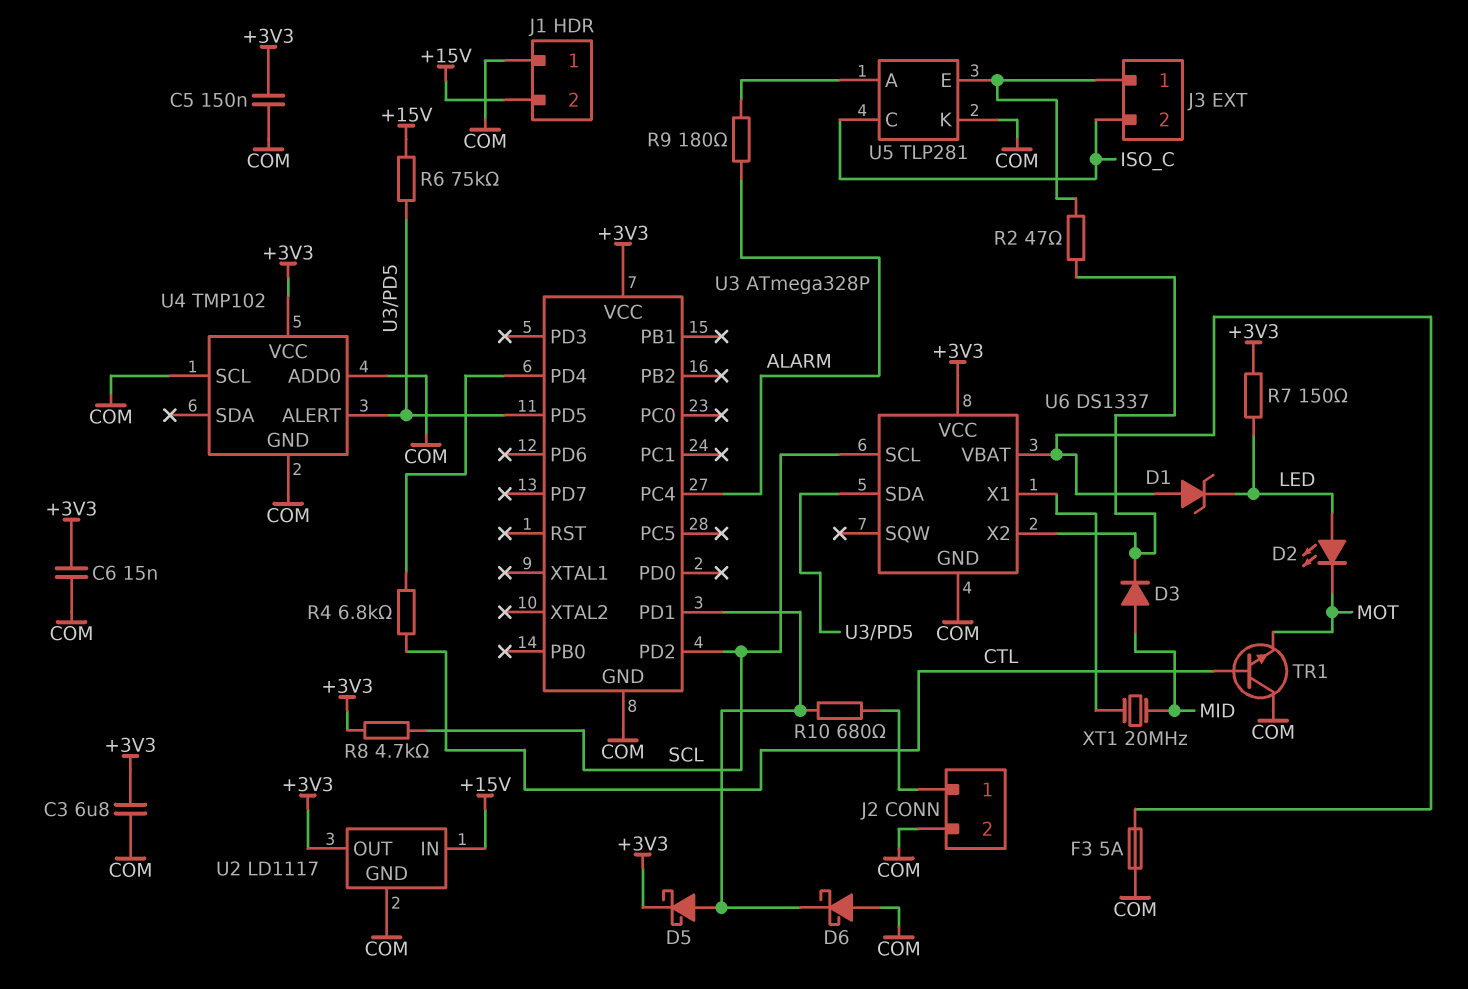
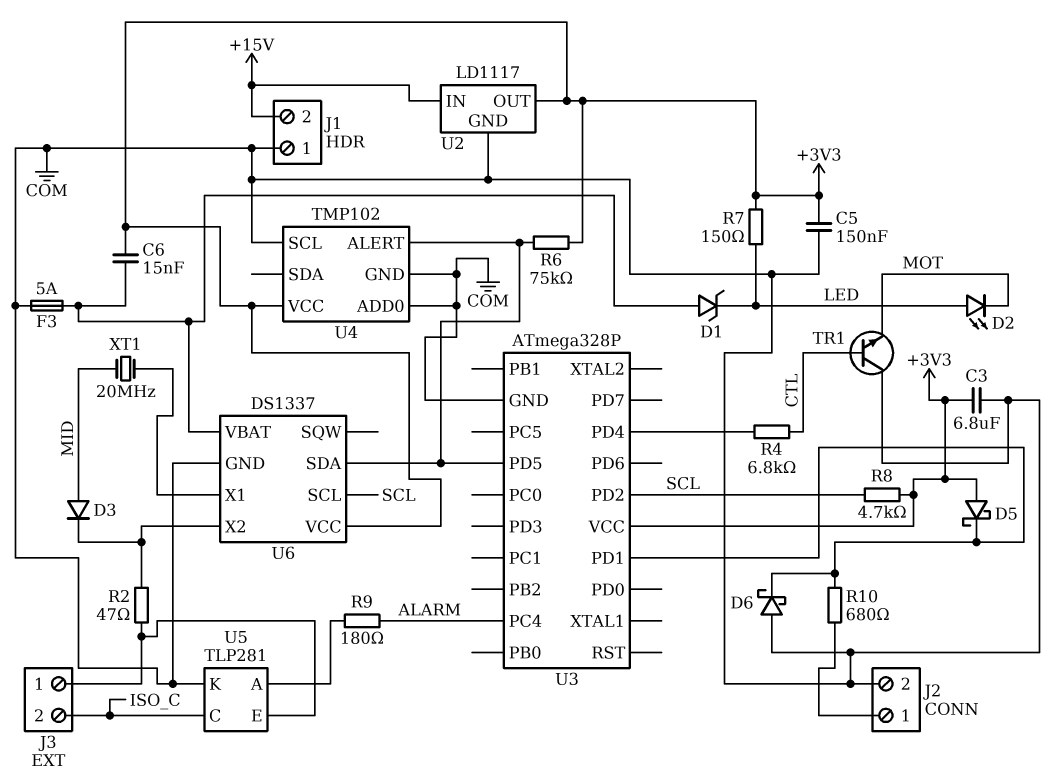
C6: 15nF (+3V3, COM) -> 15nF (+3V3, U6/VBAT)
D5: schottky (A U3/PD1, K +3V3) -> schottky (A +3V3, K U3/PD1)
R6: 75k (+15V, U3/PD5) -> 75k (+3V3, U3/PD5)

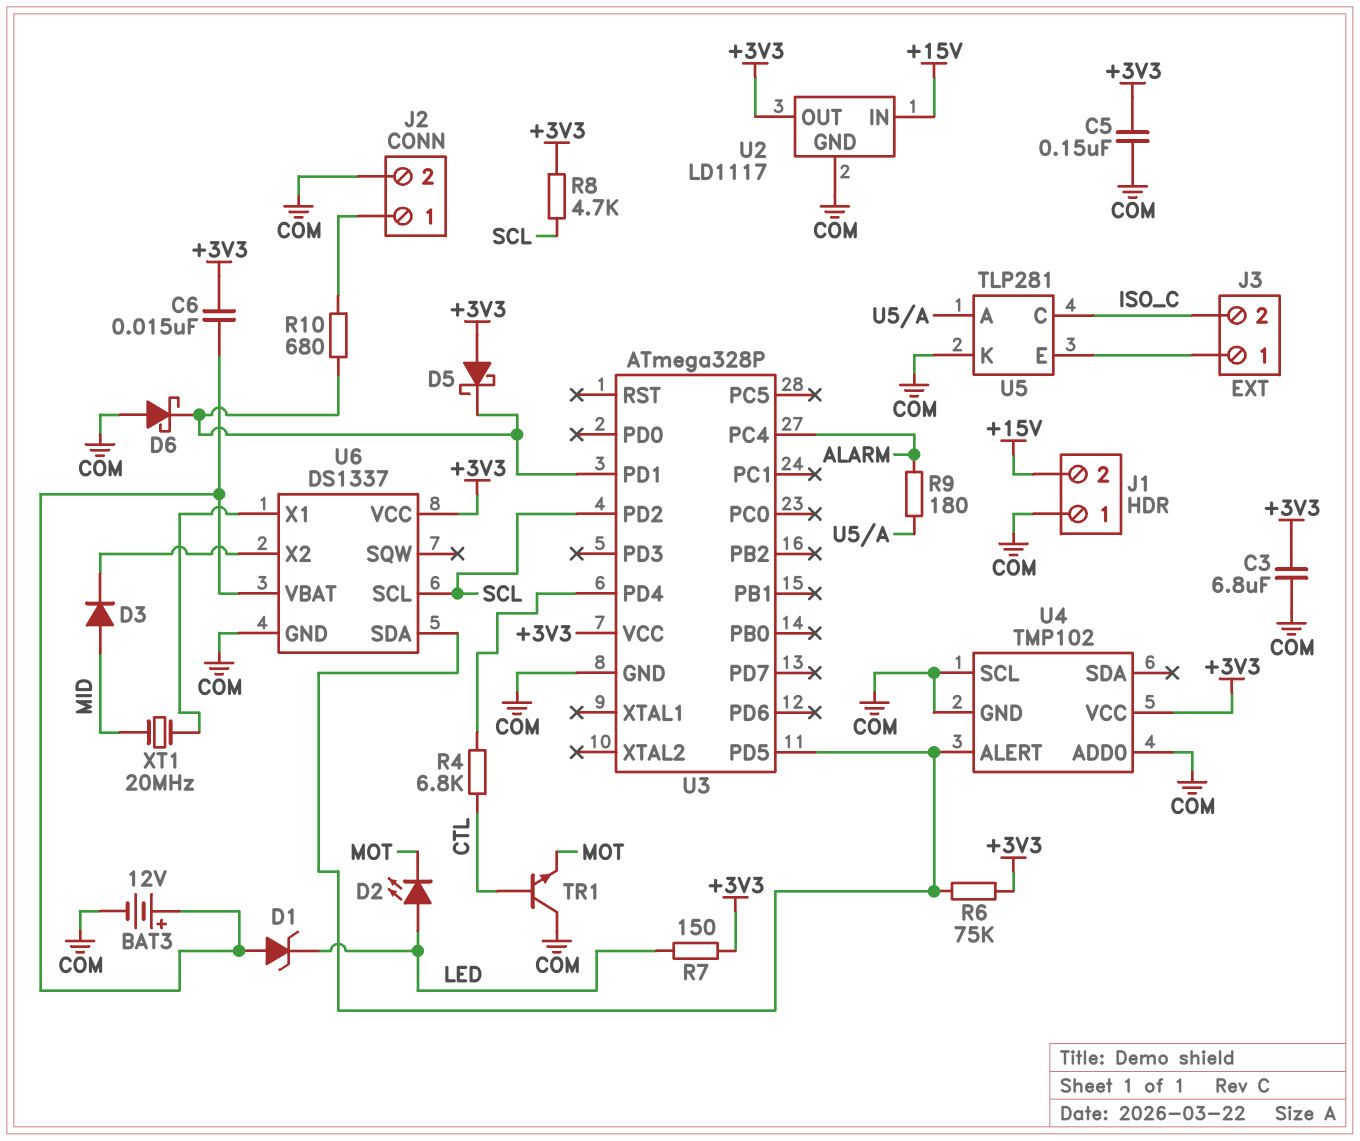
BAT3: none -> 12V (plus U6/VBAT, minus COM)
F3: 5A (COM, U6/VBAT) -> none
R2: 47 (J3/1, U6/X2) -> none

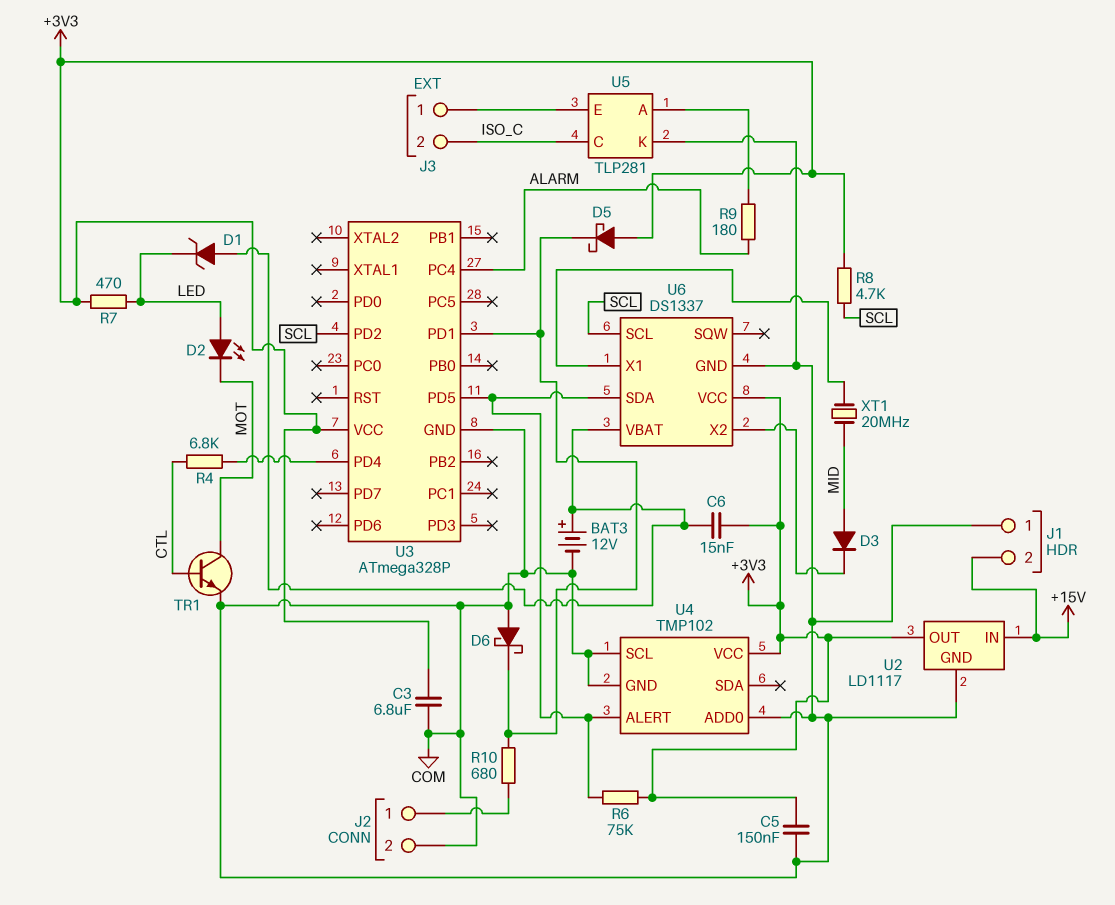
R7: 150 (+3V3, LED) -> 470 (+3V3, LED)
TR1: NPN (B CTL, C COM, E MOT) -> NPN (B CTL, C MOT, E COM)

